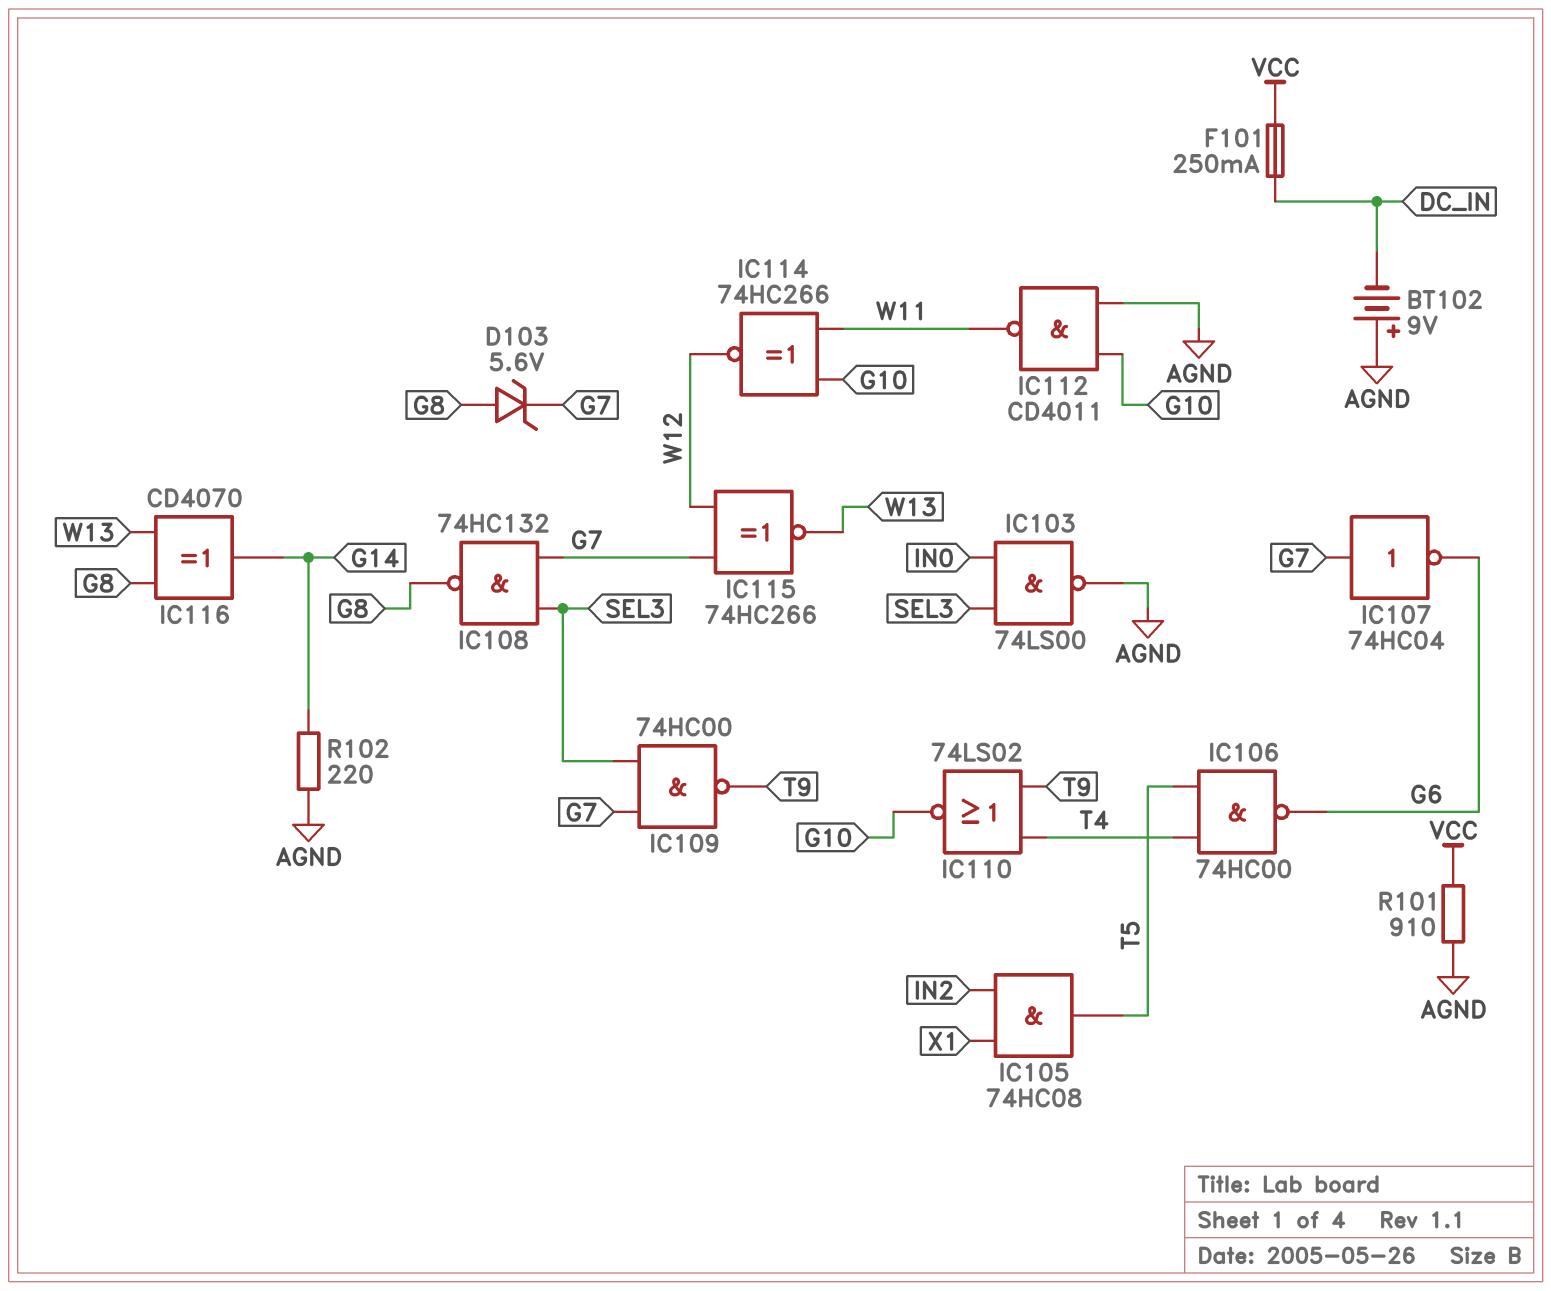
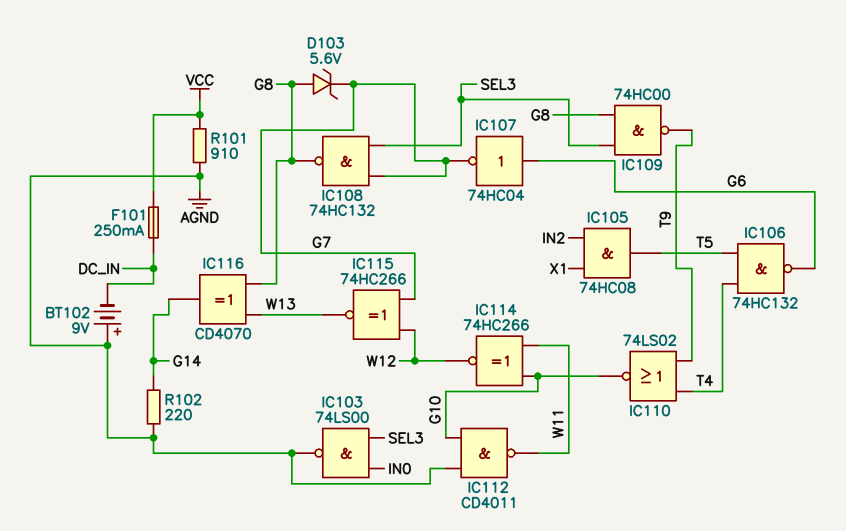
IC106: NAND 74HC00 (in T4, in T5, out G6) -> NAND 74HC132 (in T4, in T5, out G6)
IC107: NOT 74HC04 (in G7, out G6) -> NOT 74HC04 (in G6, out G7)
IC109: NAND 74HC00 (in G7, in SEL3, out T9) -> NAND 74HC00 (in G8, in SEL3, out T9)

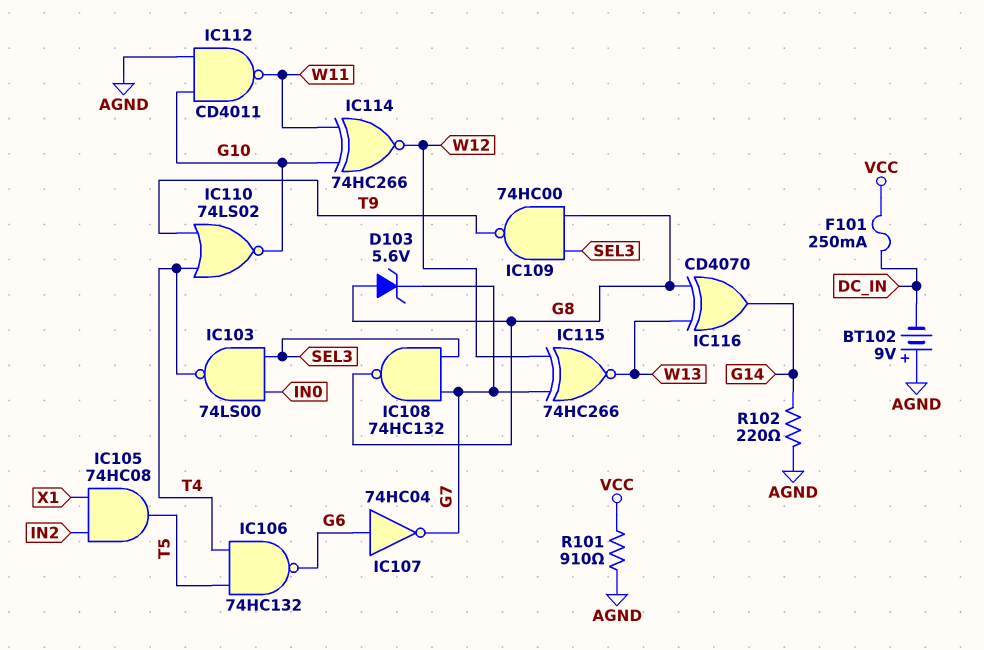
IC103: NAND 74LS00 (in IN0, in SEL3, out AGND) -> NAND 74LS00 (in IN0, in SEL3, out T4)

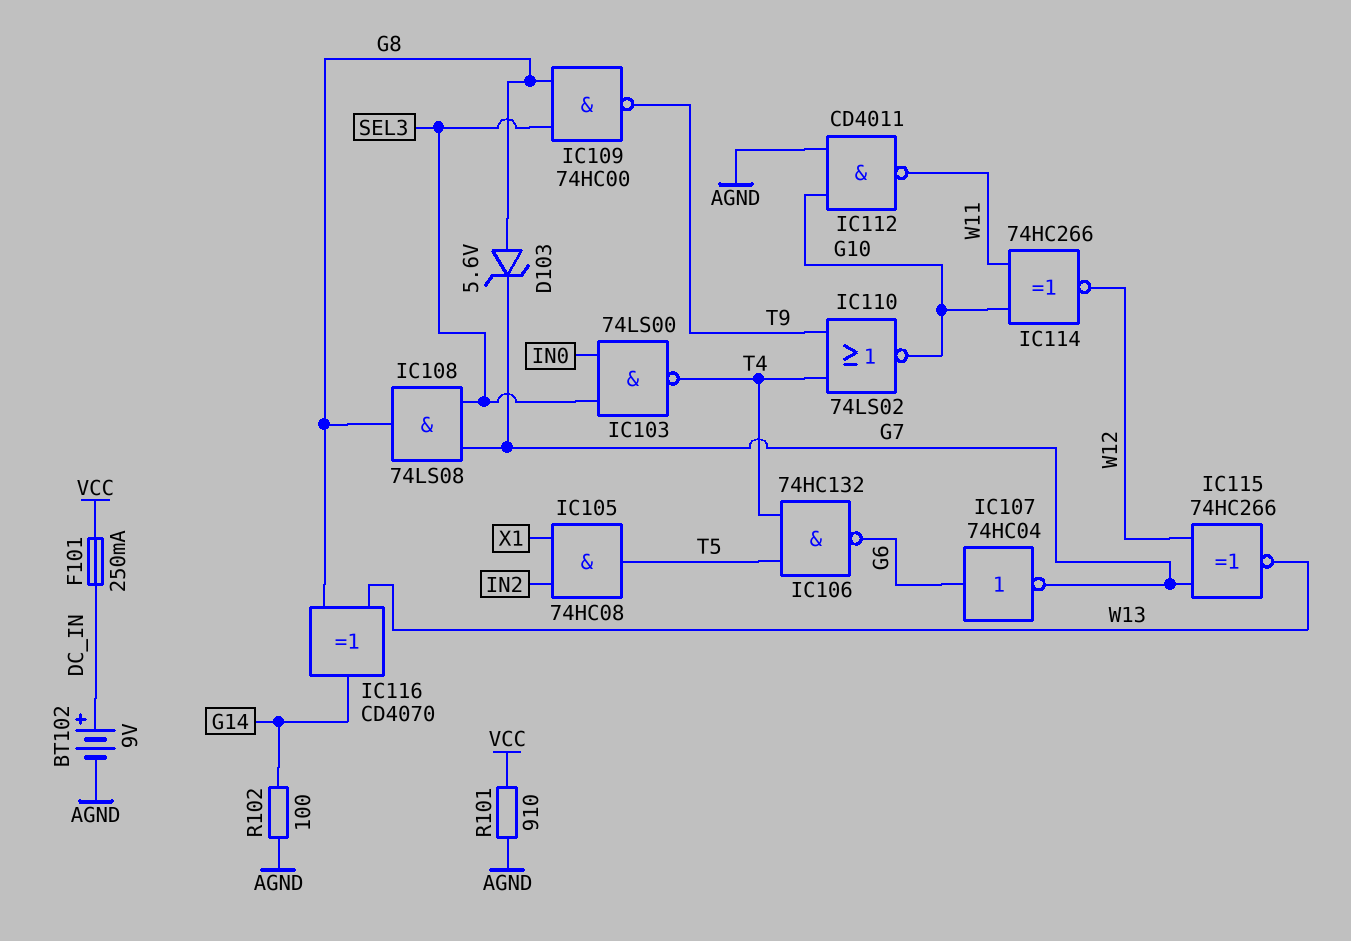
BT102: 9V (plus AGND, minus DC_IN) -> 9V (plus DC_IN, minus AGND)
IC108: NAND 74HC132 (in G7, in SEL3, out G8) -> AND 74LS08 (in G7, in SEL3, out G8)
R102: 220 (AGND, G14) -> 100 (AGND, G14)

